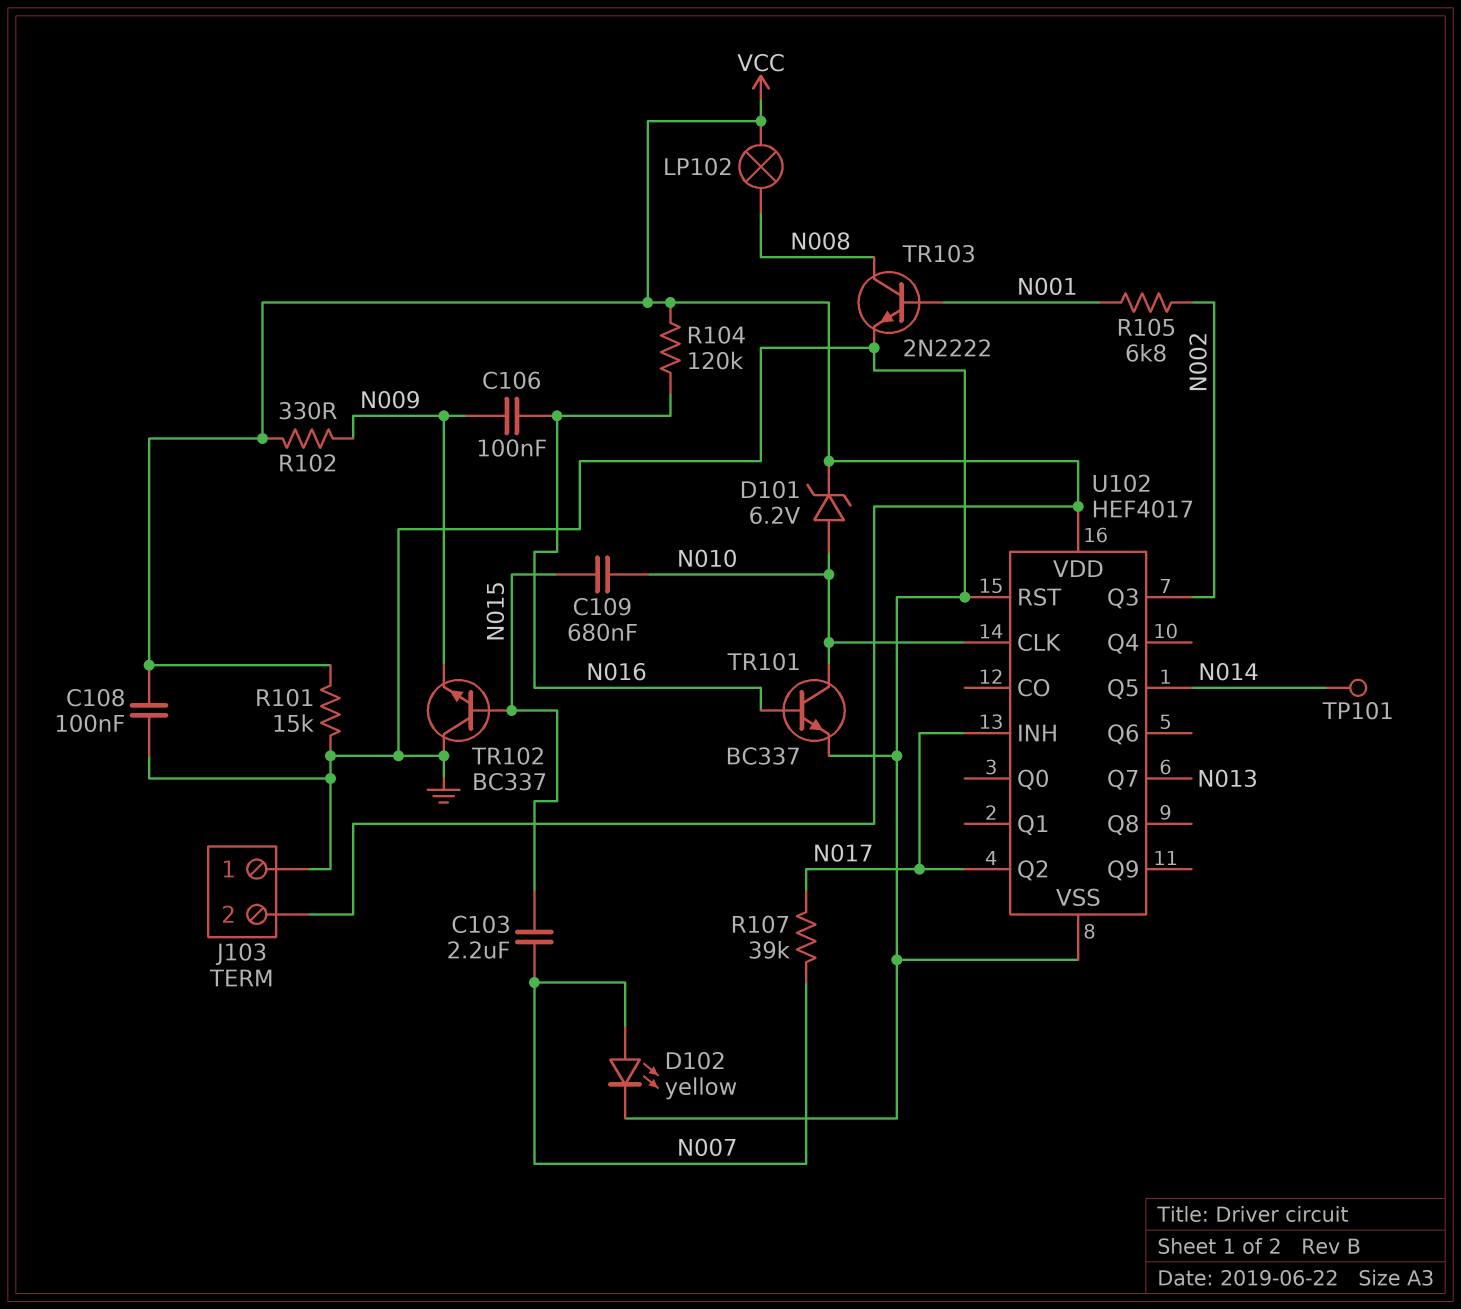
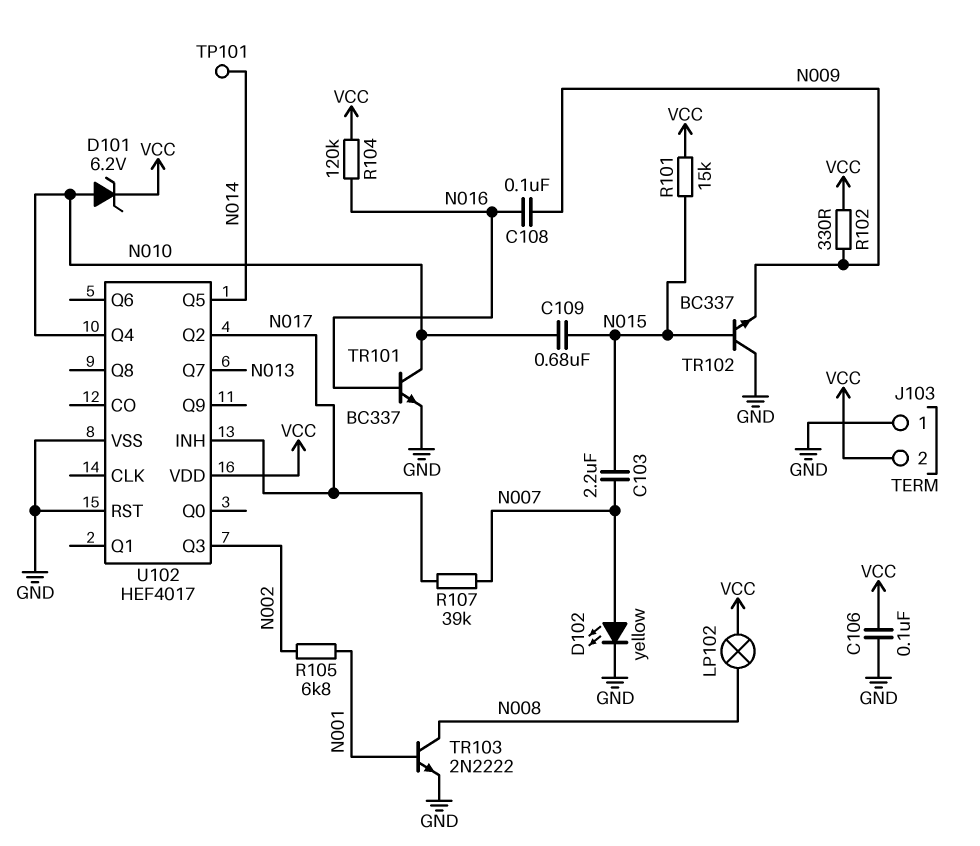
C106: 100nF (N009, N016) -> 100nF (GND, VCC)
C108: 100nF (GND, VCC) -> 100nF (N009, N016)
R101: 15k (GND, VCC) -> 15k (N015, VCC)
U102 pin CLK: N010 -> none
U102 pin Q4: none -> N010

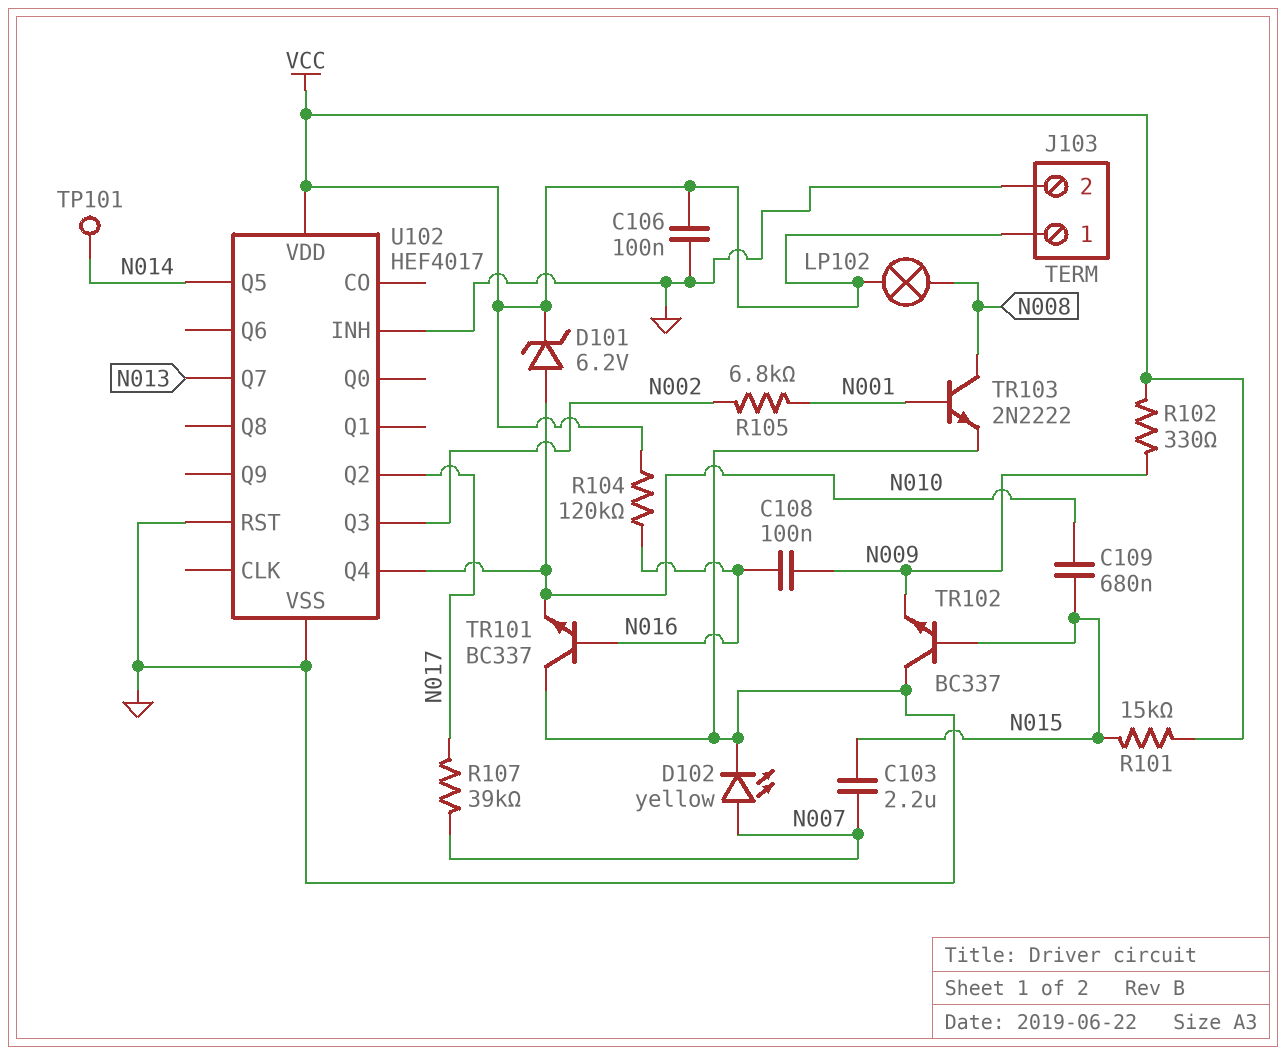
J103 pin 1: GND -> VCC
J103 pin 2: VCC -> GND
TR101: NPN BC337 (B N016, C N010, E GND) -> NPN BC337 (B N016, C GND, E N010)
U102 pin INH: N017 -> GND

